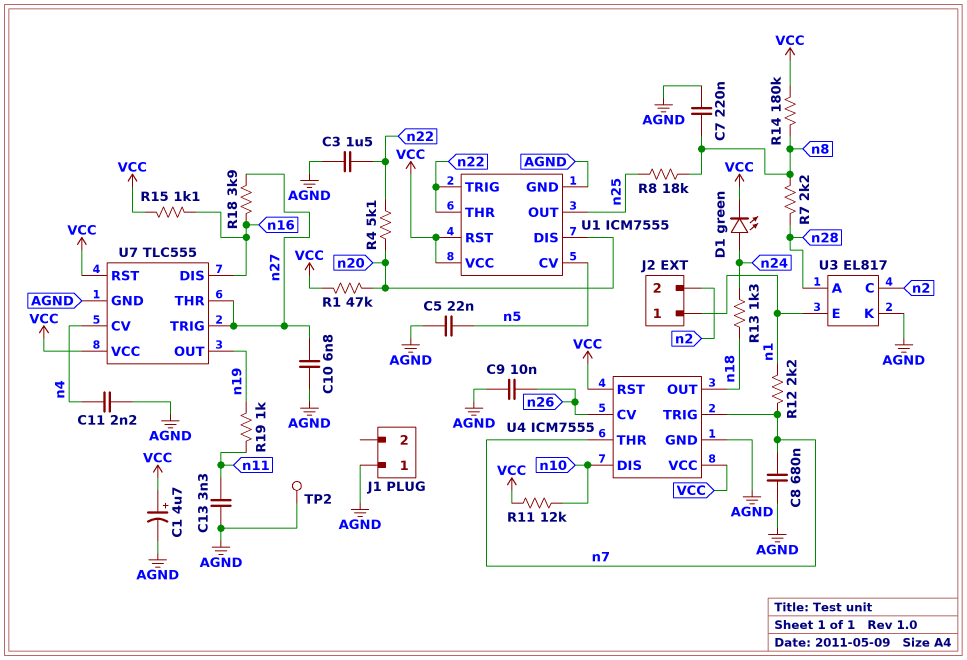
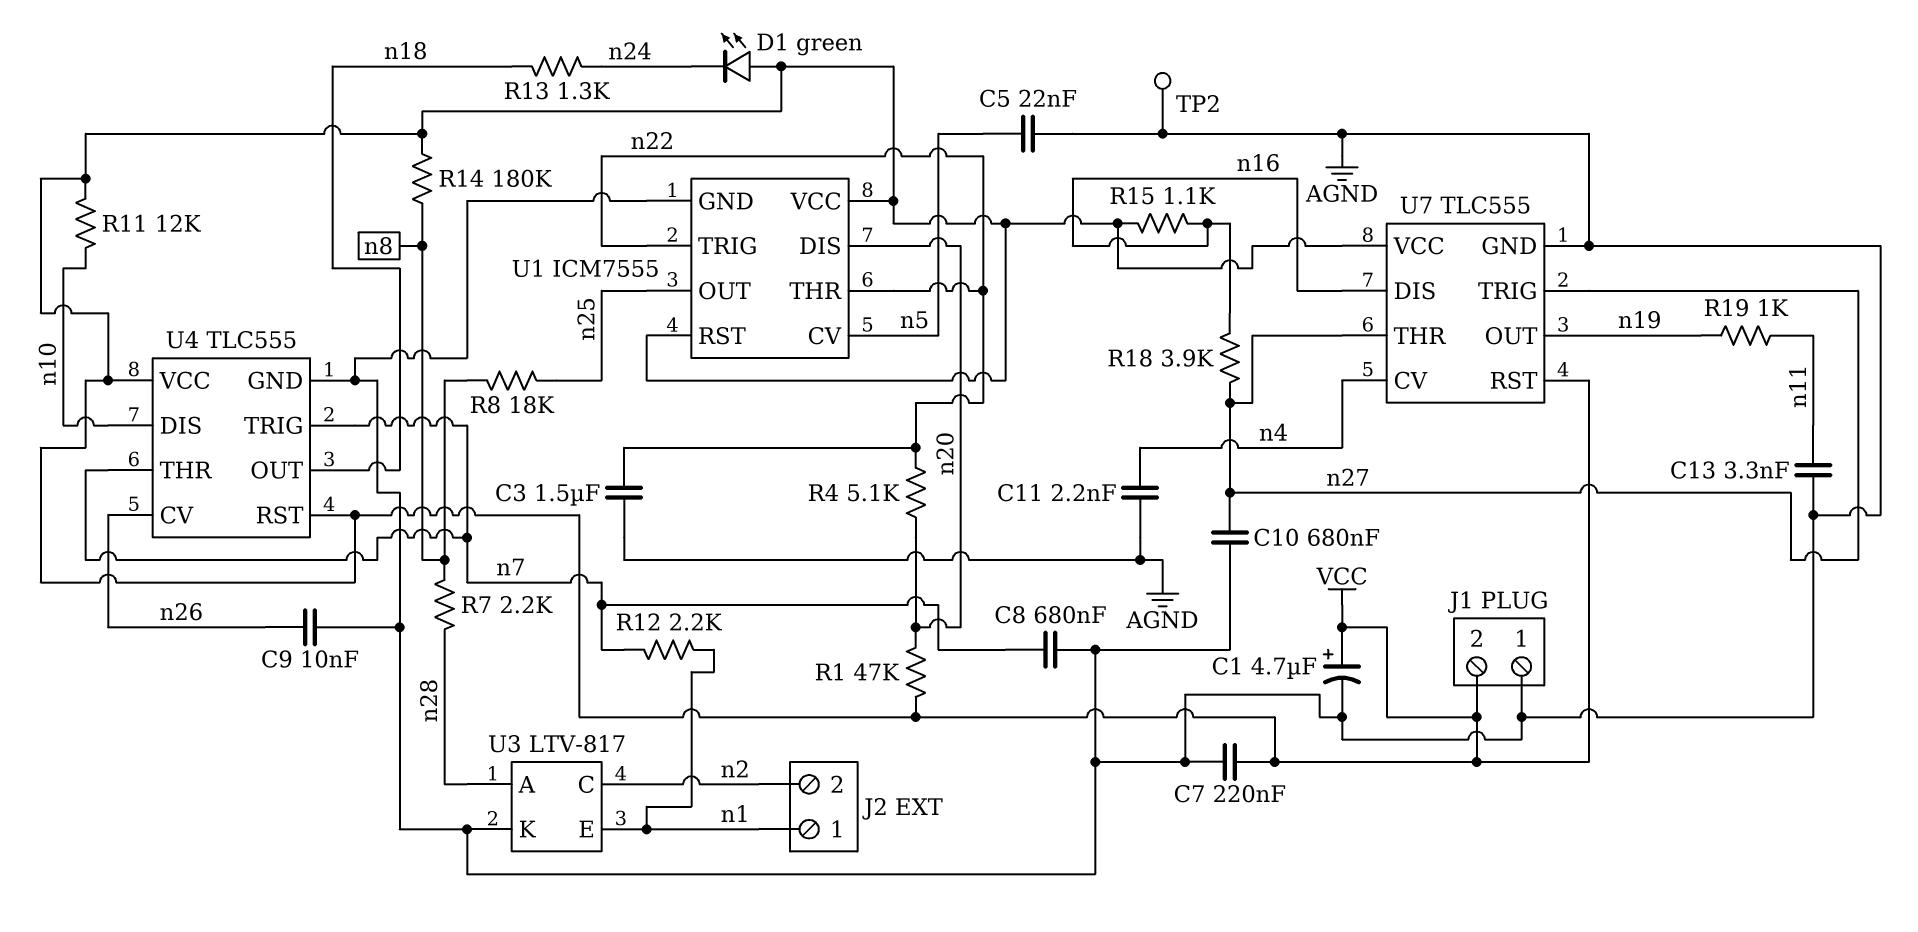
C7: 220nF (AGND, n8) -> 220nF (AGND, VCC)
C10: 6.8nF (AGND, n27) -> 680nF (AGND, n27)
D1: LED green (A n24, K VCC) -> LED green (A VCC, K n24)
J1 pin 2: none -> VCC
U3: EL817 -> LTV-817
U4: ICM7555 -> TLC555

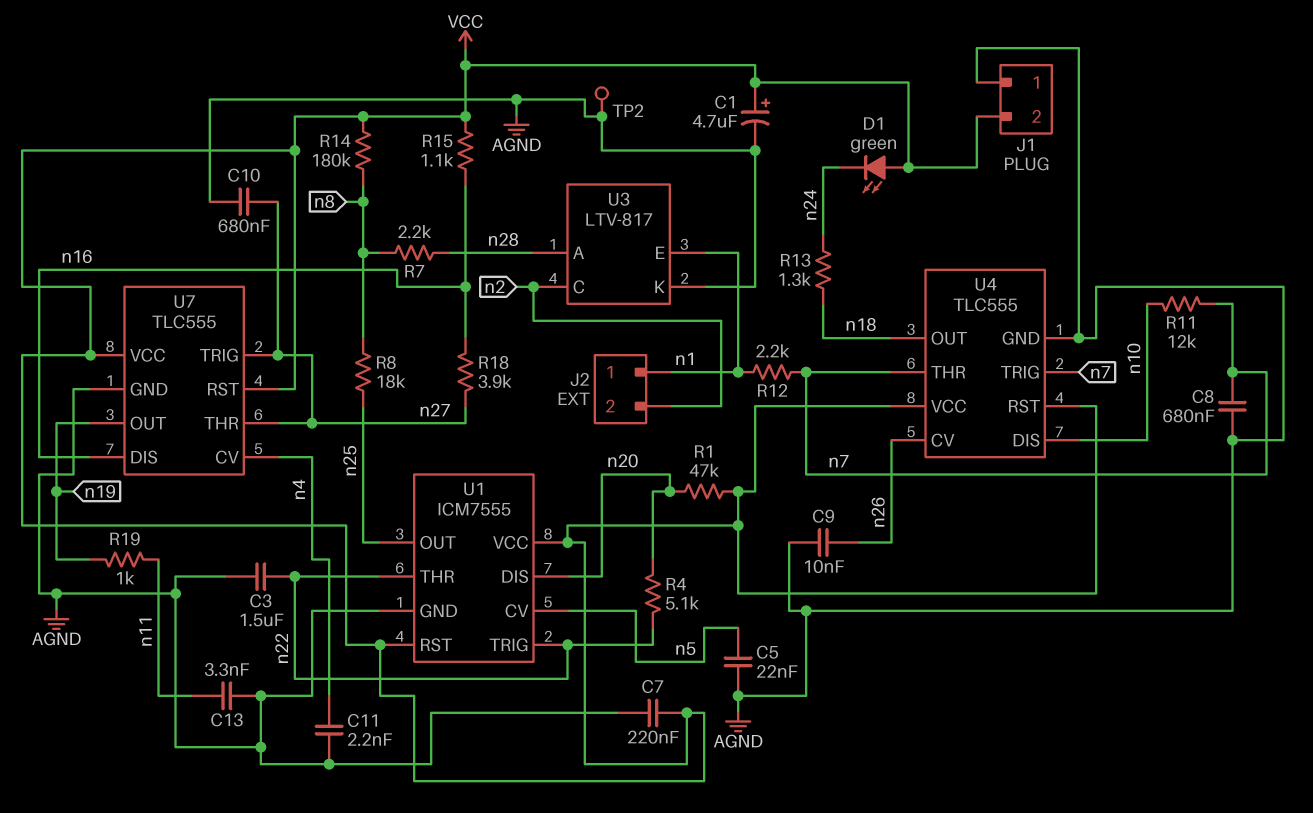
R11: 12k (VCC, n10) -> 12k (n7, n10)

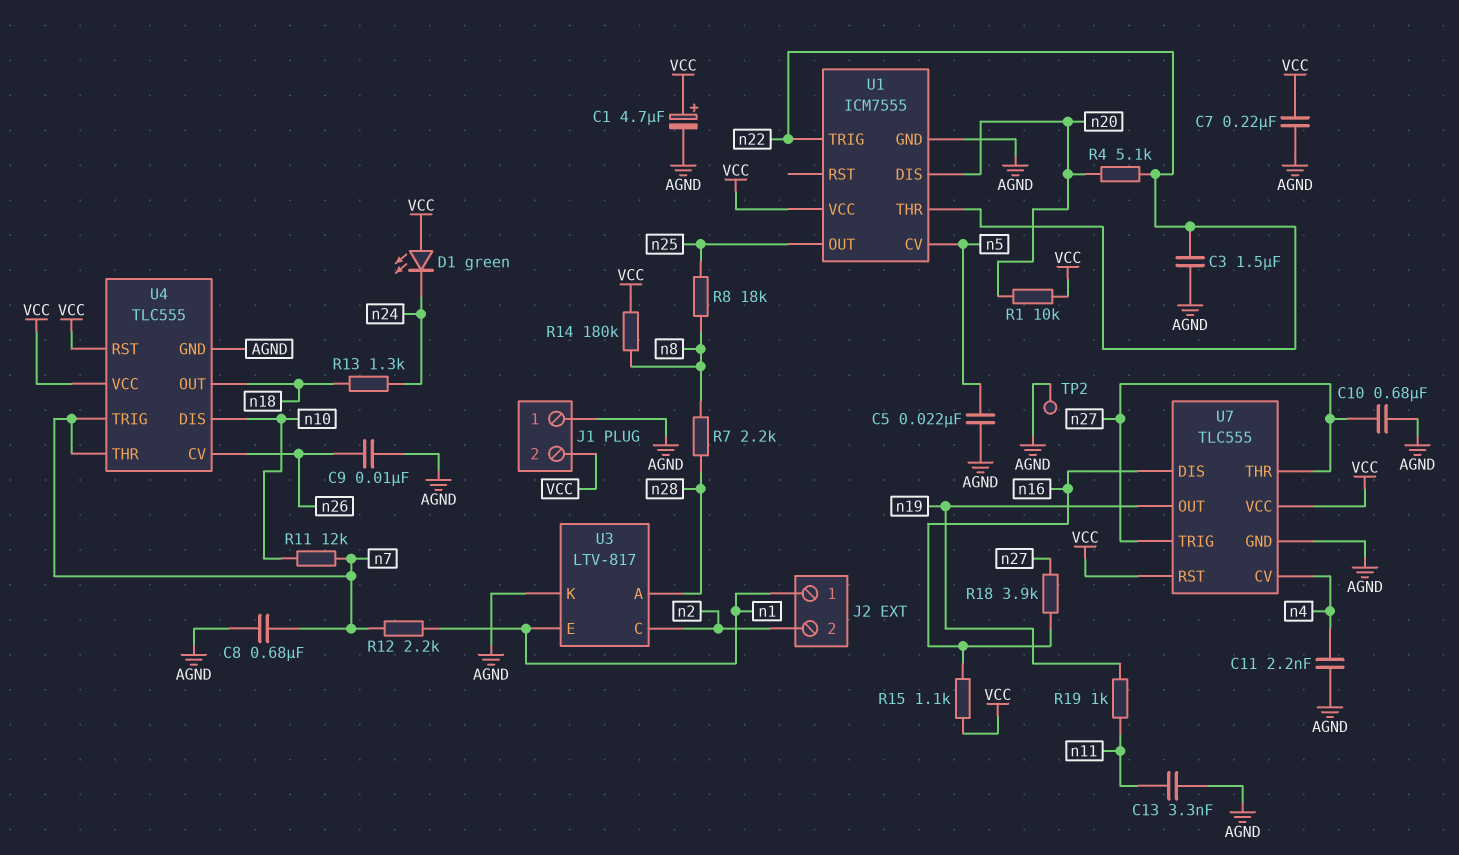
R1: 47k (VCC, n20) -> 10k (VCC, n20)
U1 pin RST: VCC -> none

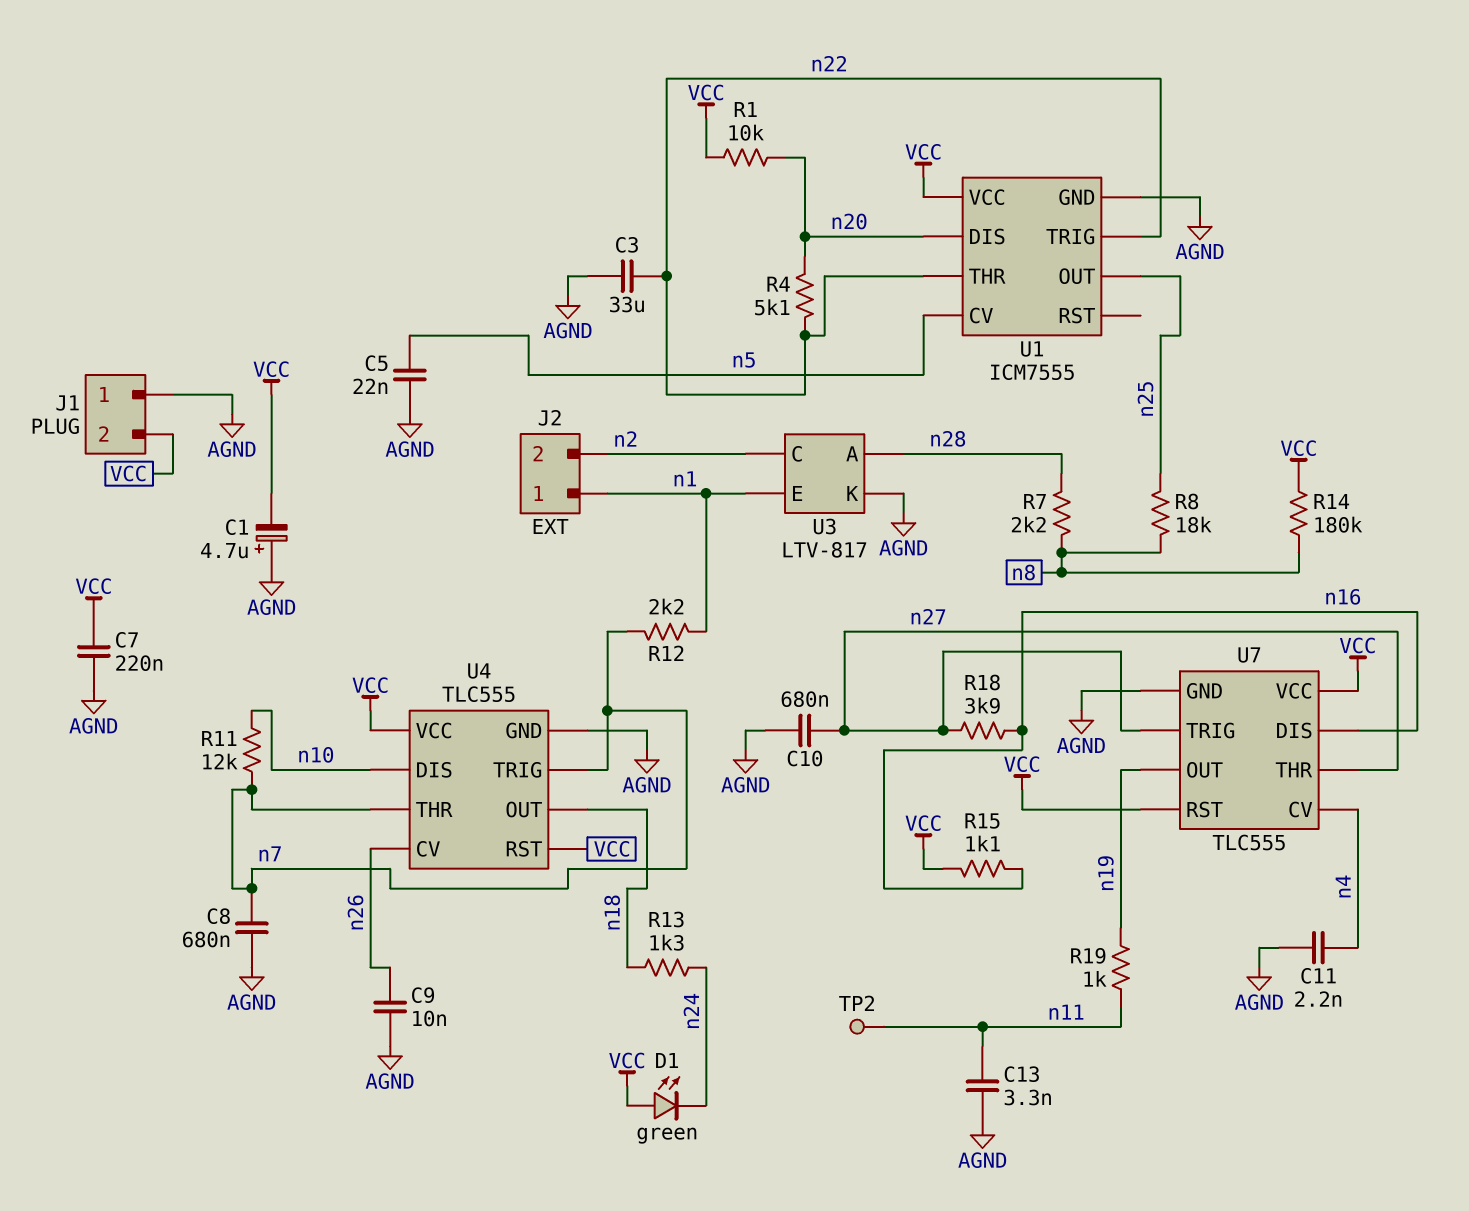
C1: 4.7uF (plus VCC, minus AGND) -> 4.7uF (plus AGND, minus VCC)
C3: 1.5uF (AGND, n22) -> 33uF (AGND, n22)
TP2: test point (AGND) -> test point (n11)

